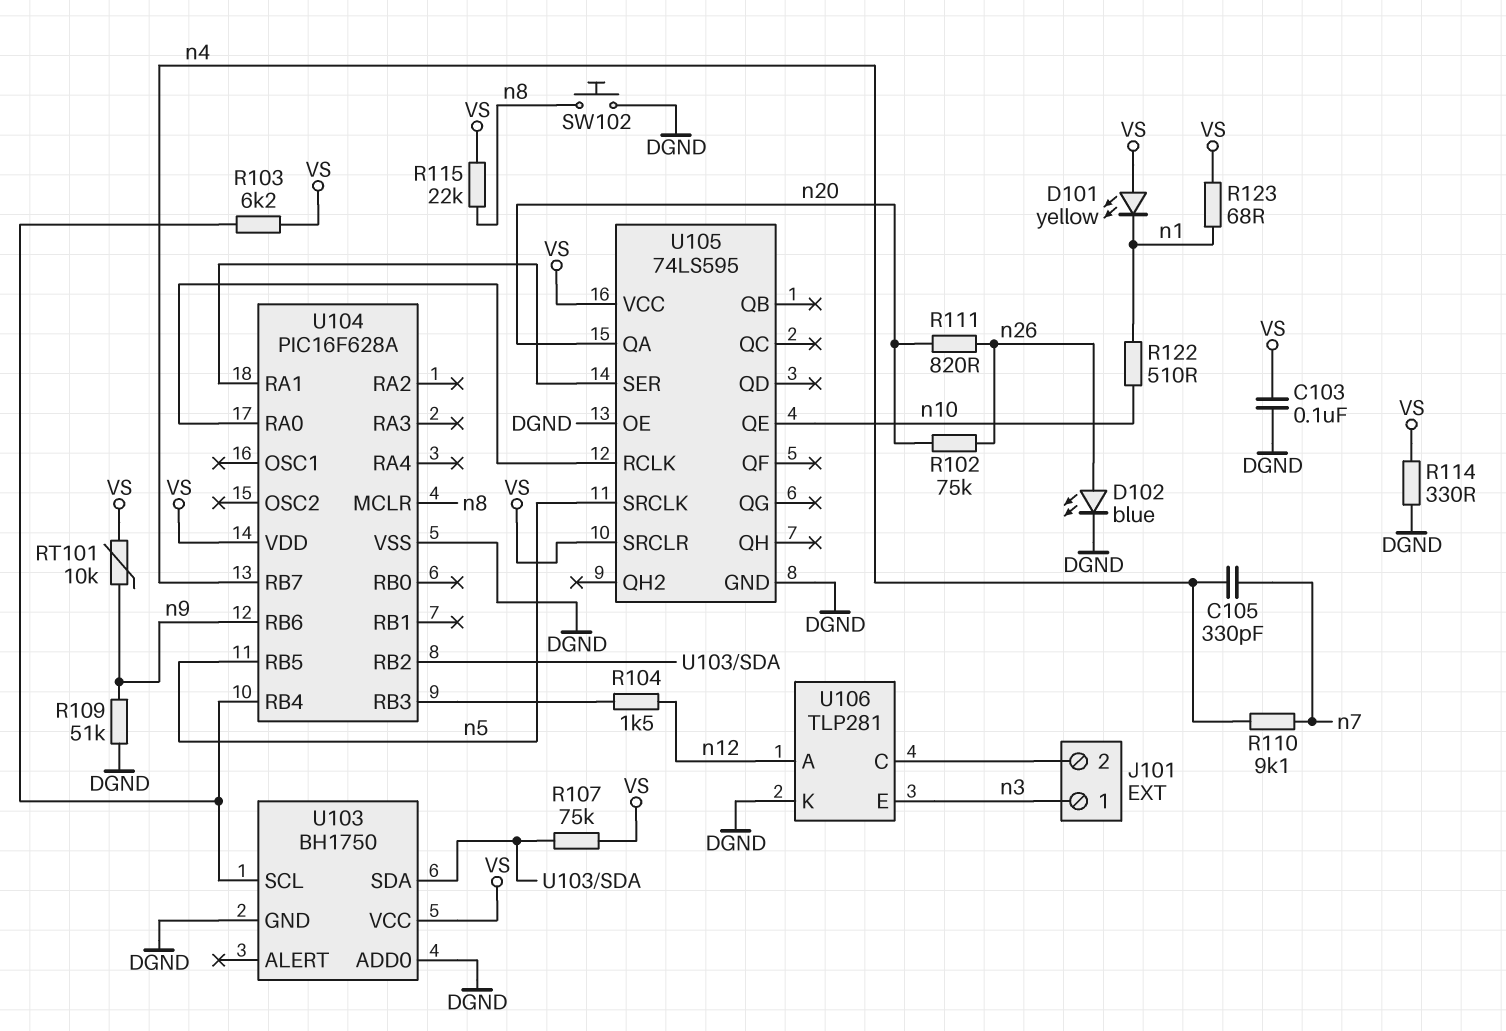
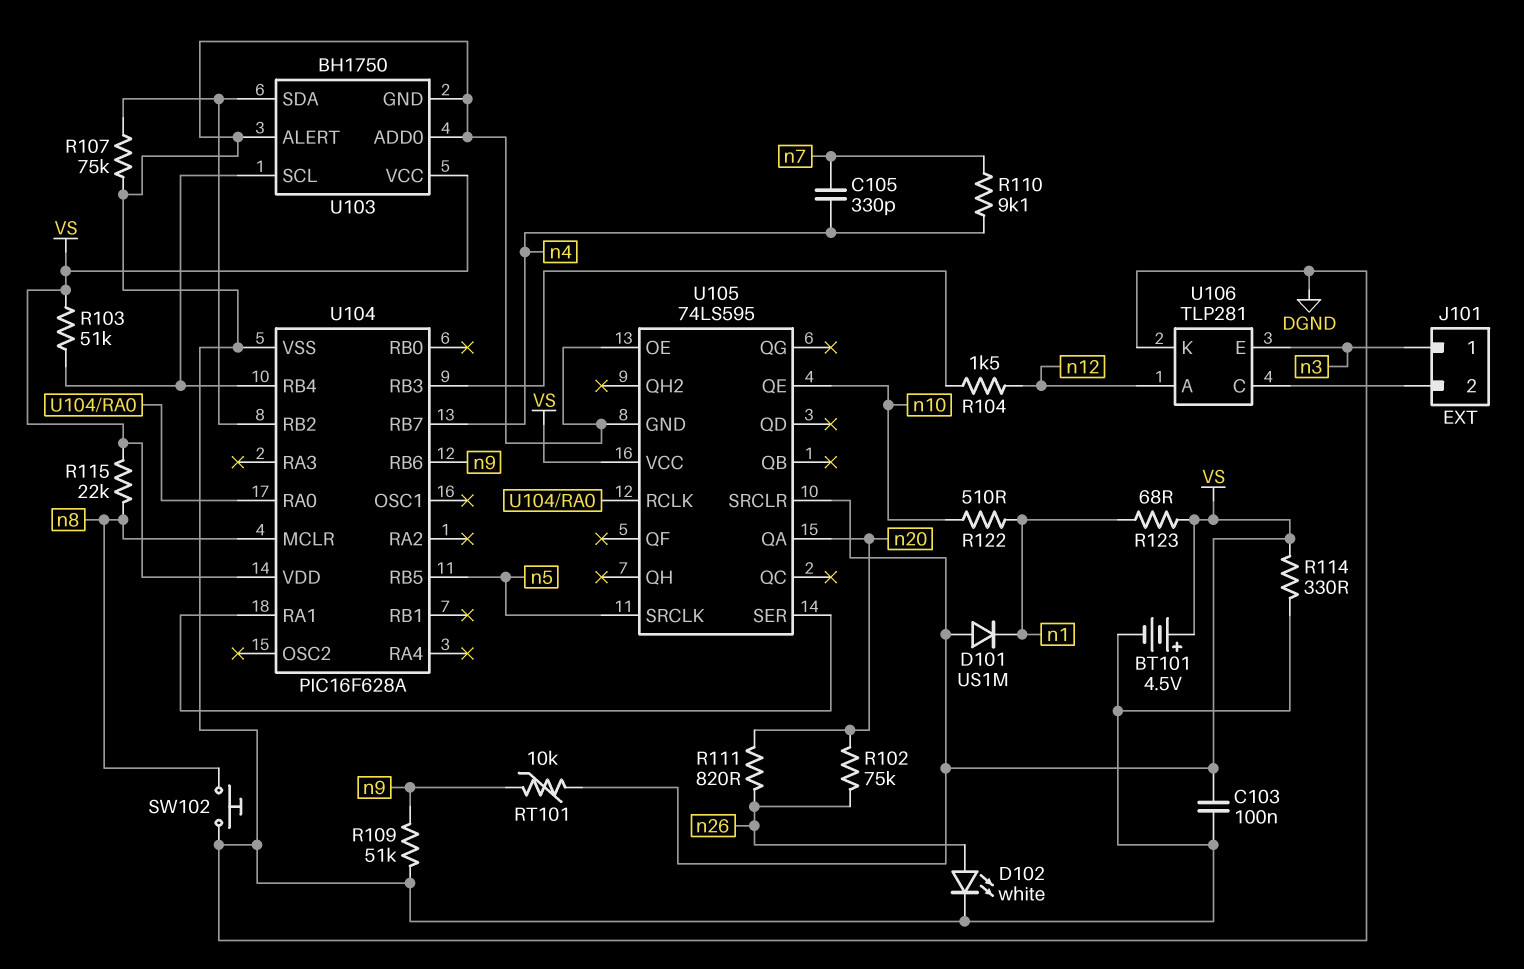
BT101: none -> 4.5V (plus VS, minus DGND)
D101: LED yellow (A VS, K n1) -> diode US1M (A VS, K n1)
D102: LED blue (A n26, K DGND) -> LED white (A n26, K DGND)
R103: 6.2k (U103/SCL, VS) -> 51k (U103/SCL, VS)
R107: 75k (U103/SDA, VS) -> 75k (DGND, U103/SDA)
U103 pin ALERT: none -> DGND

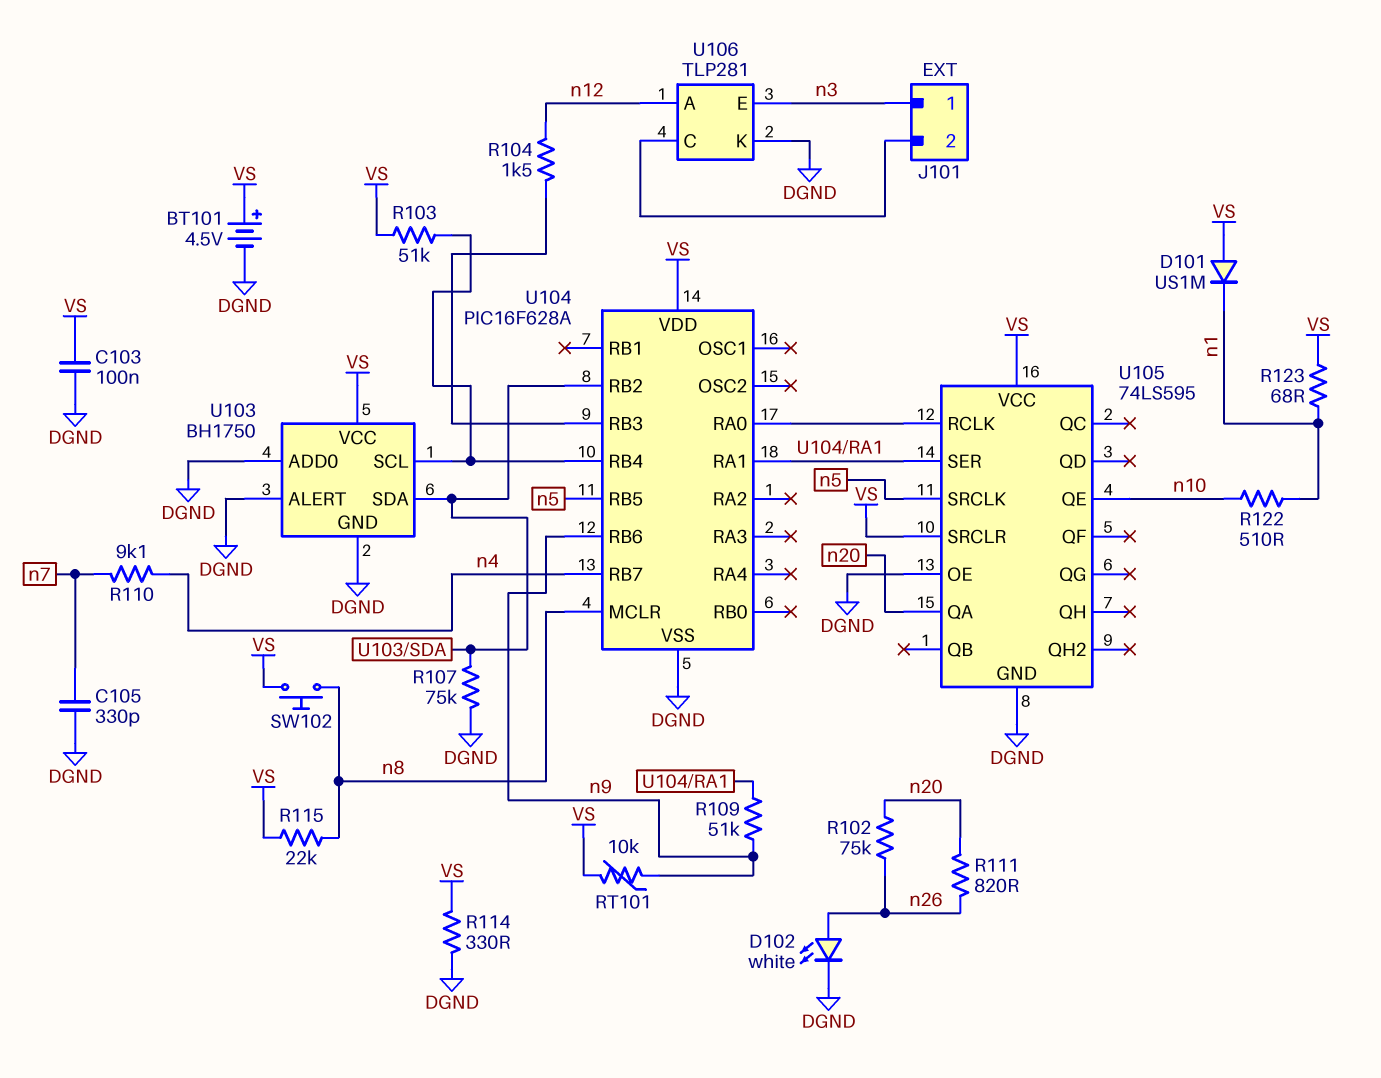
C105: 330pF (n4, n7) -> 330pF (DGND, n7)
R109: 51k (DGND, n9) -> 51k (U104/RA1, n9)
SW102: button (DGND, n8) -> button (VS, n8)

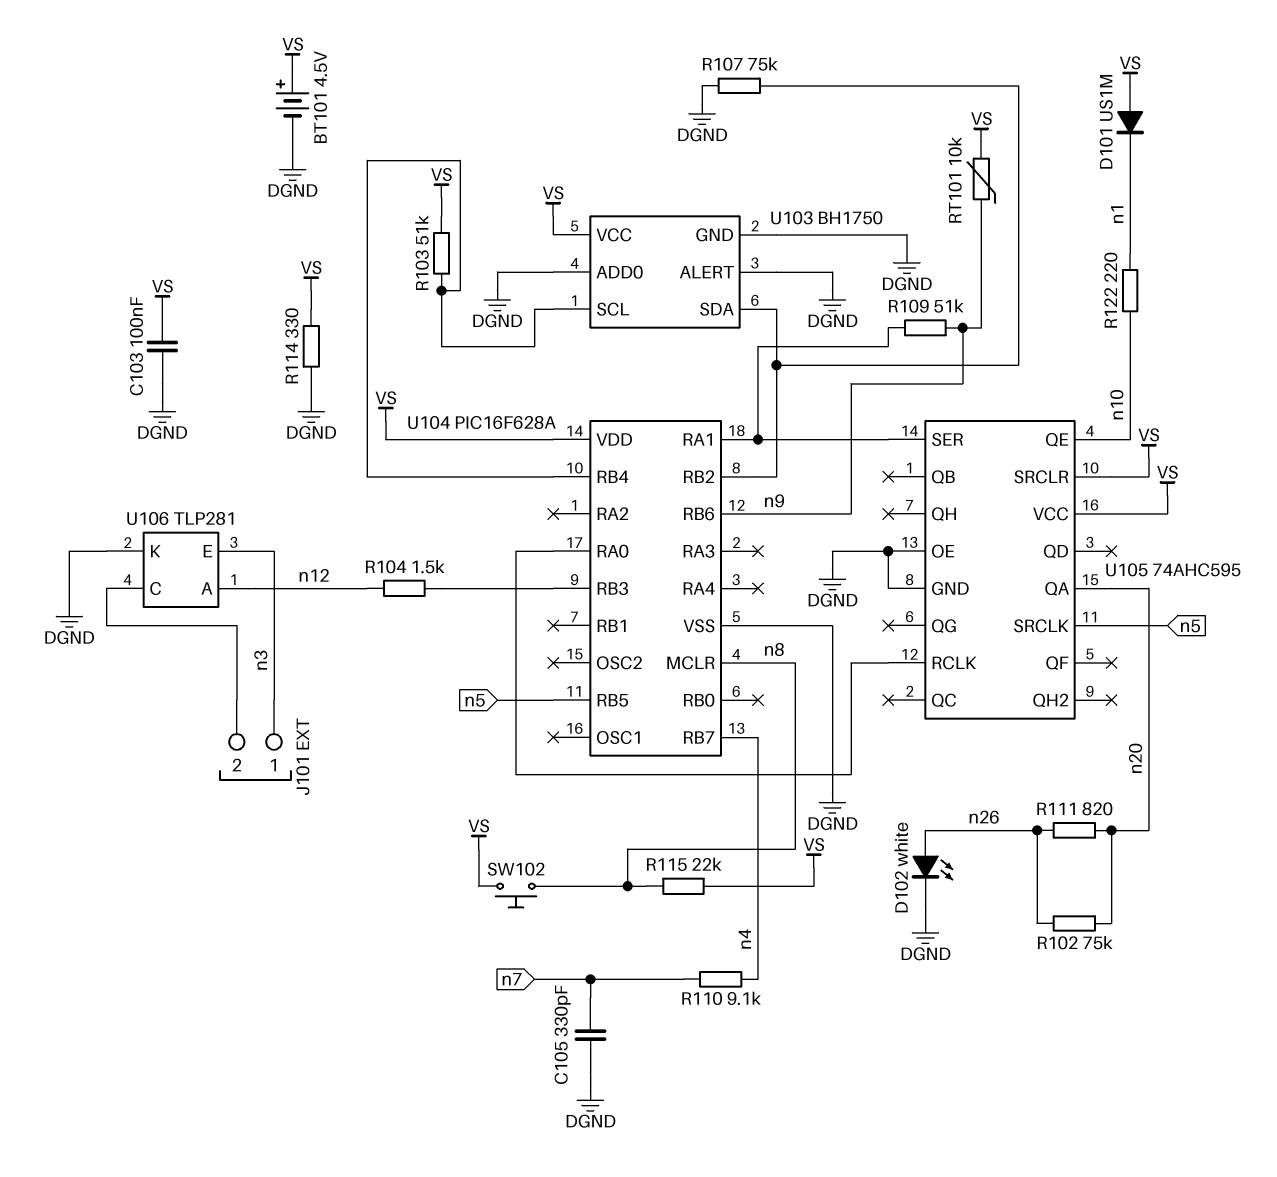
R122: 510 (n1, n10) -> 220 (n1, n10)
R123: 68 (VS, n1) -> none
U105: 74LS595 -> 74AHC595

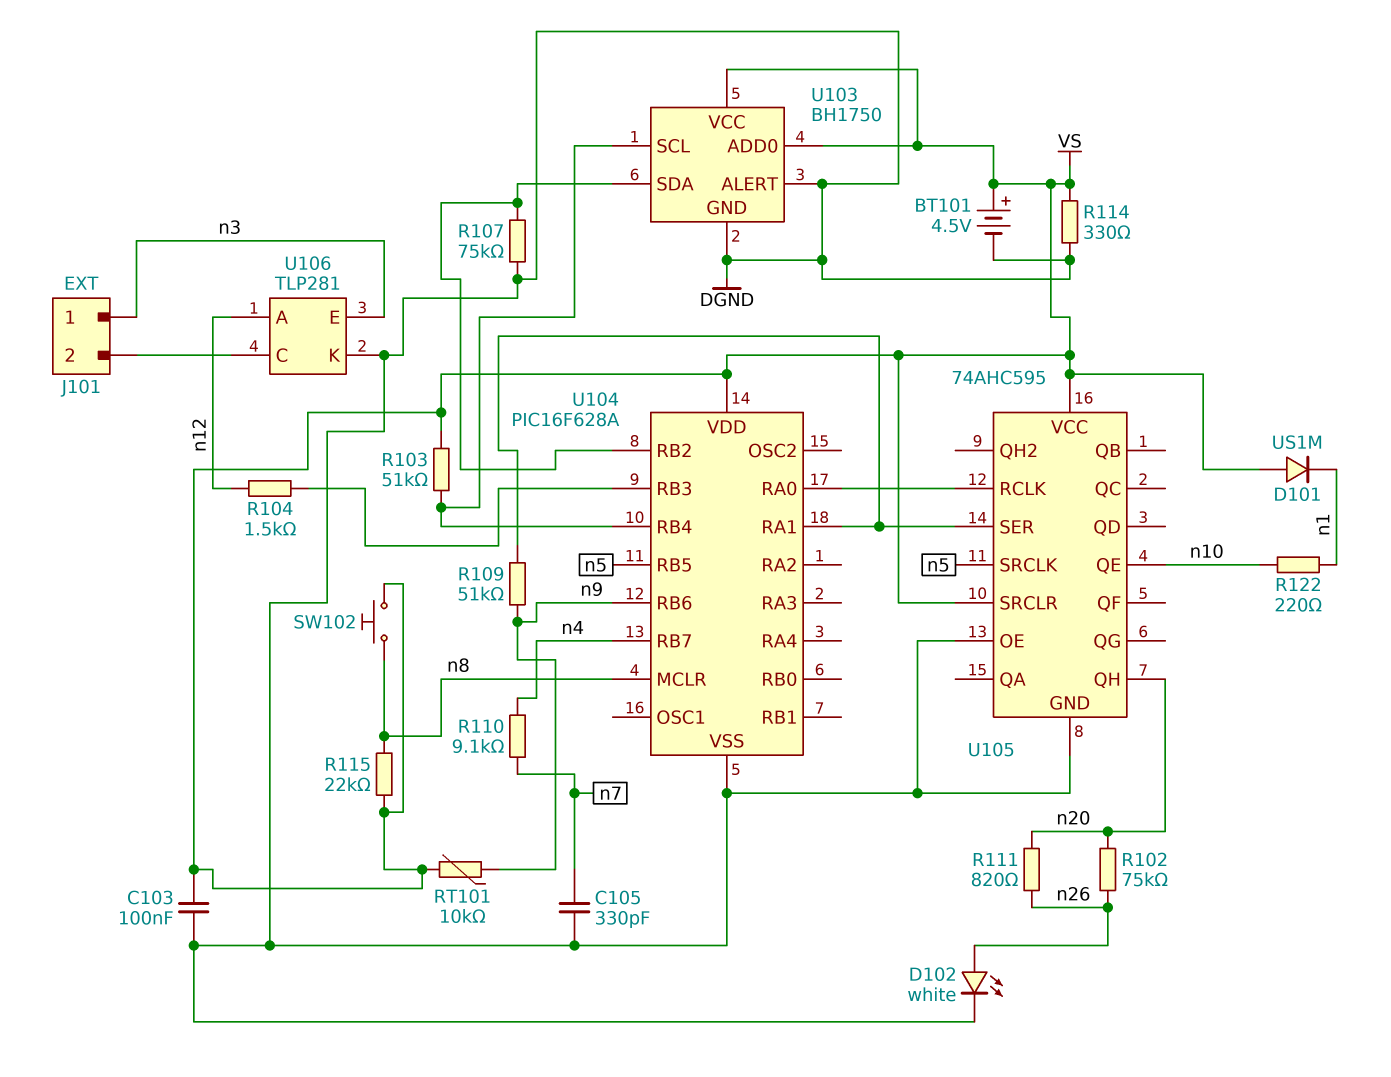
U103 pin ADD0: DGND -> VS
U105 pin QA: n20 -> none
U105 pin QH: none -> n20

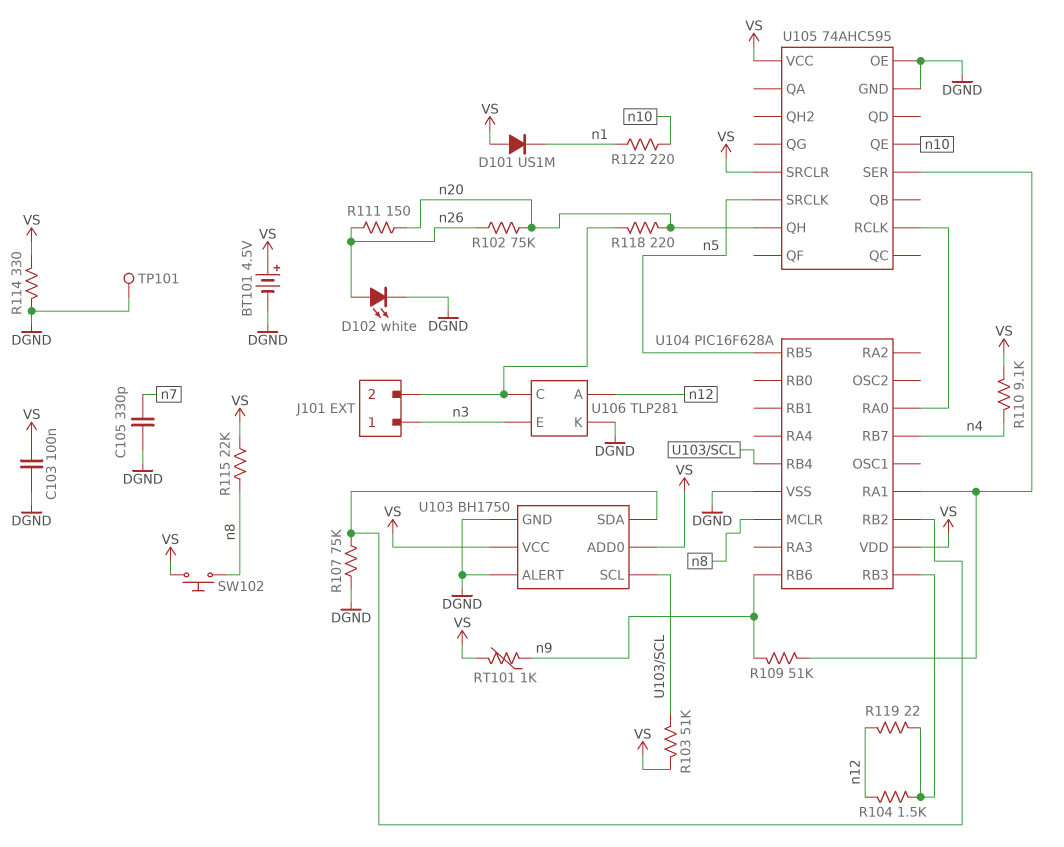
R110: 9.1k (n4, n7) -> 9.1k (VS, n4)
R111: 820 (n20, n26) -> 150 (n20, n26)
R118: none -> 220 (J101/2, n20)
R119: none -> 22 (U104/RB3, n12)
RT101: 10k (VS, n9) -> 1k (VS, n9)
TP101: none -> test point (DGND)

